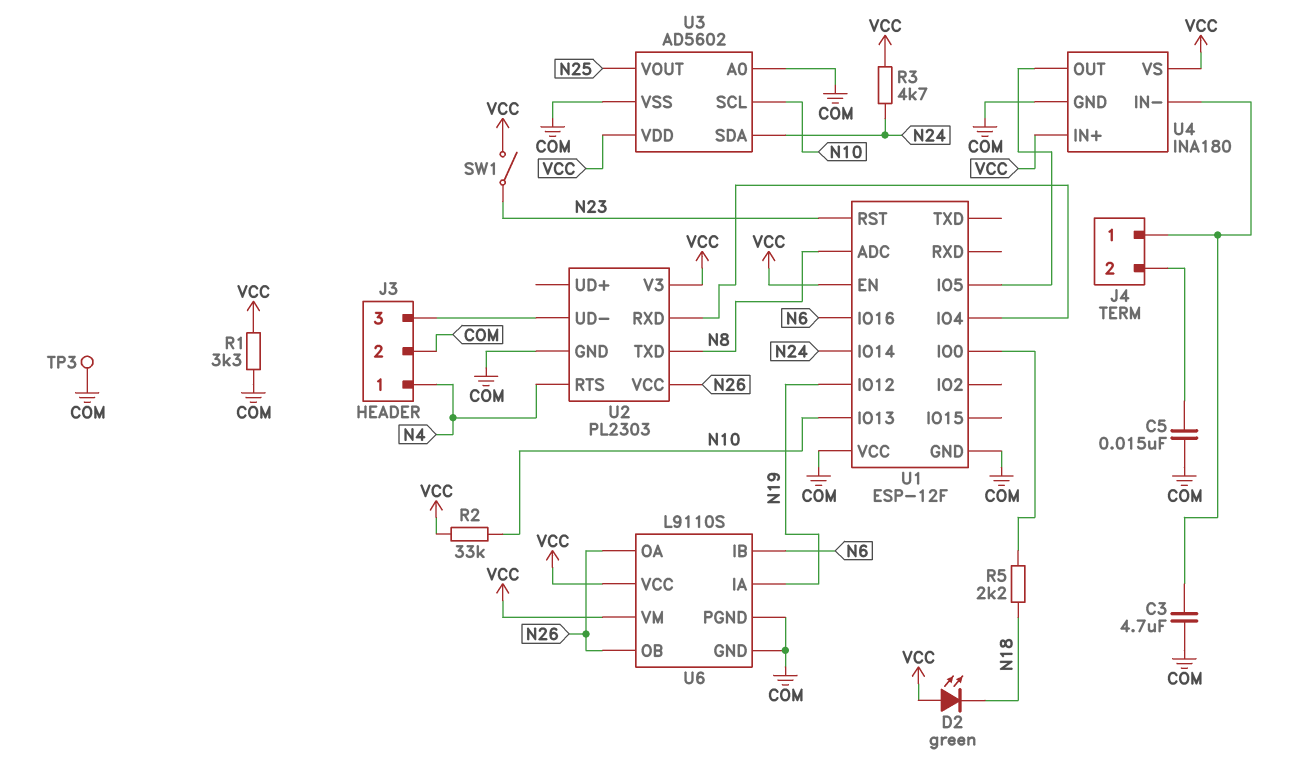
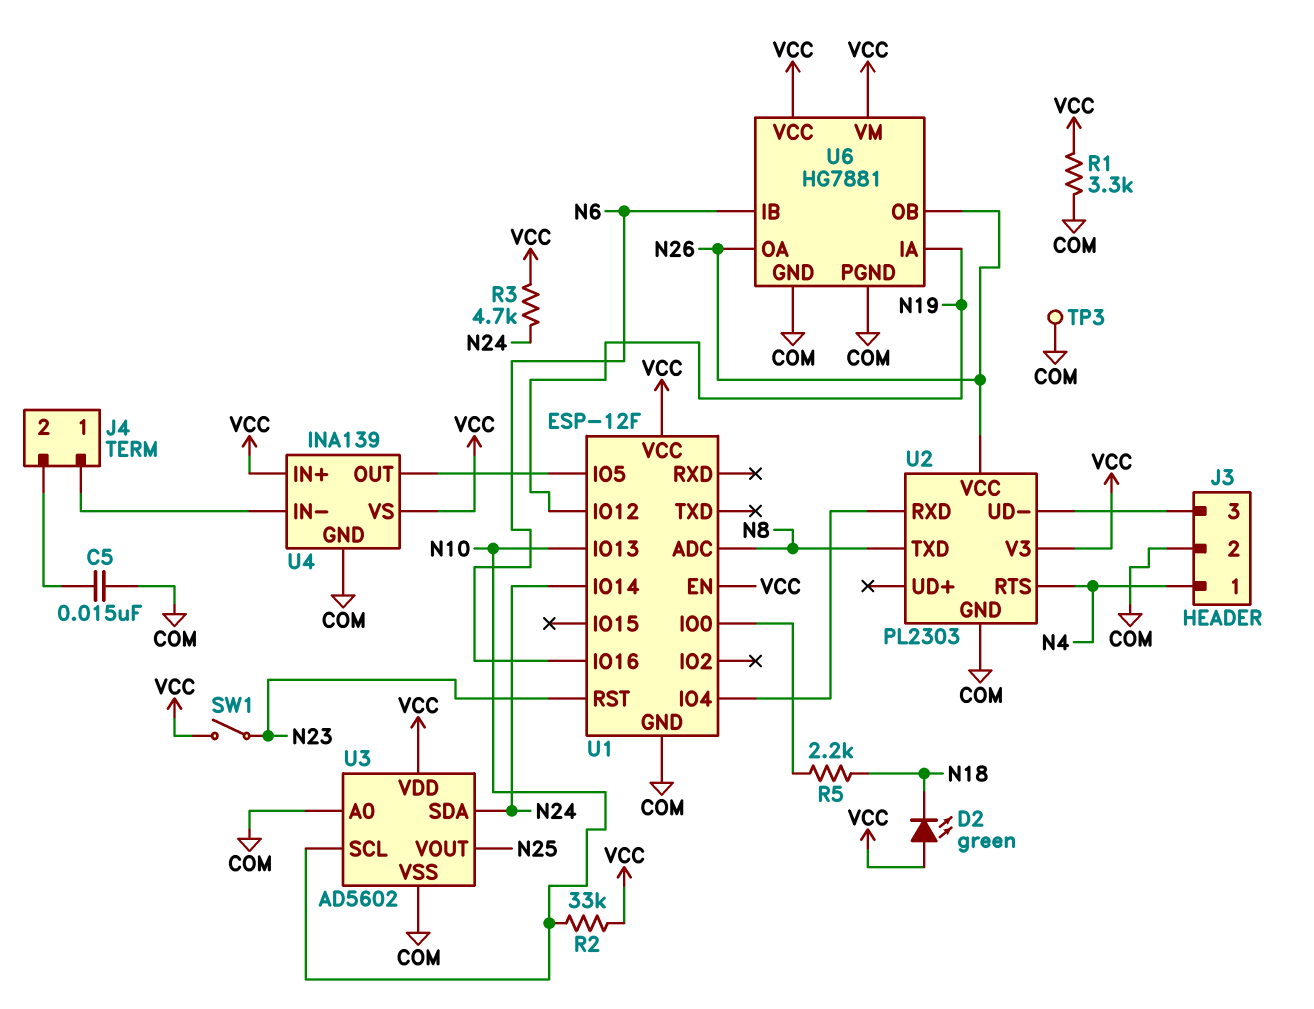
C3: 4.7uF (COM, J4/1) -> none
U1 pin VCC: COM -> VCC
U4: INA180 -> INA139
U6: L9110S -> HG7881

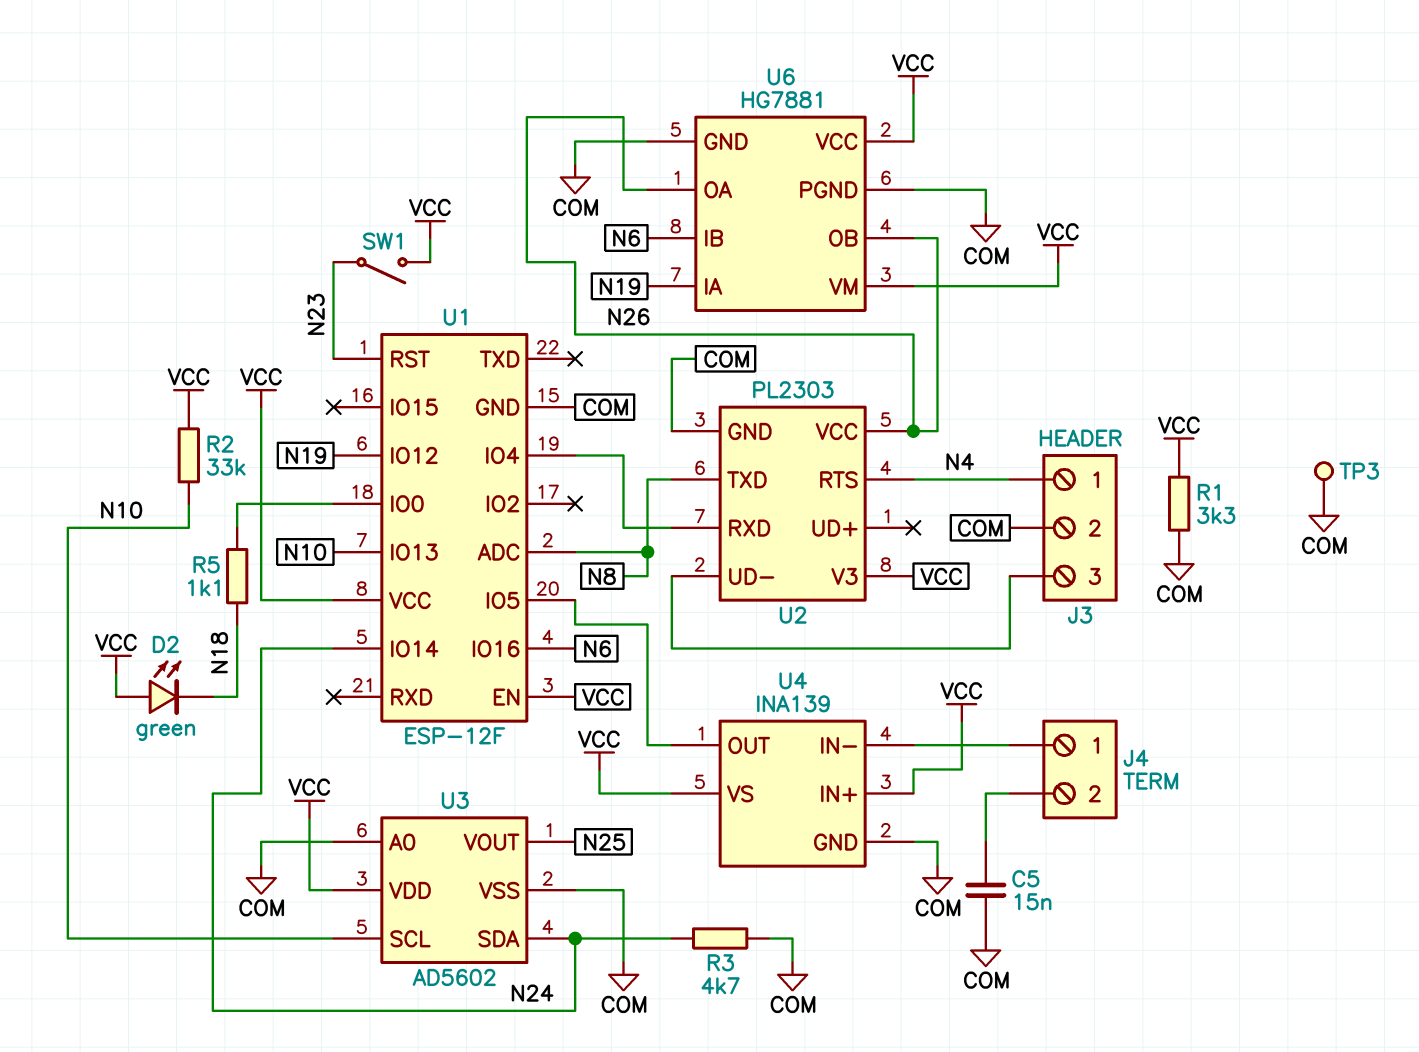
R3: 4.7k (N24, VCC) -> 4.7k (COM, N24)
R5: 2.2k (N18, U1/IO0) -> 1.1k (N18, U1/IO0)

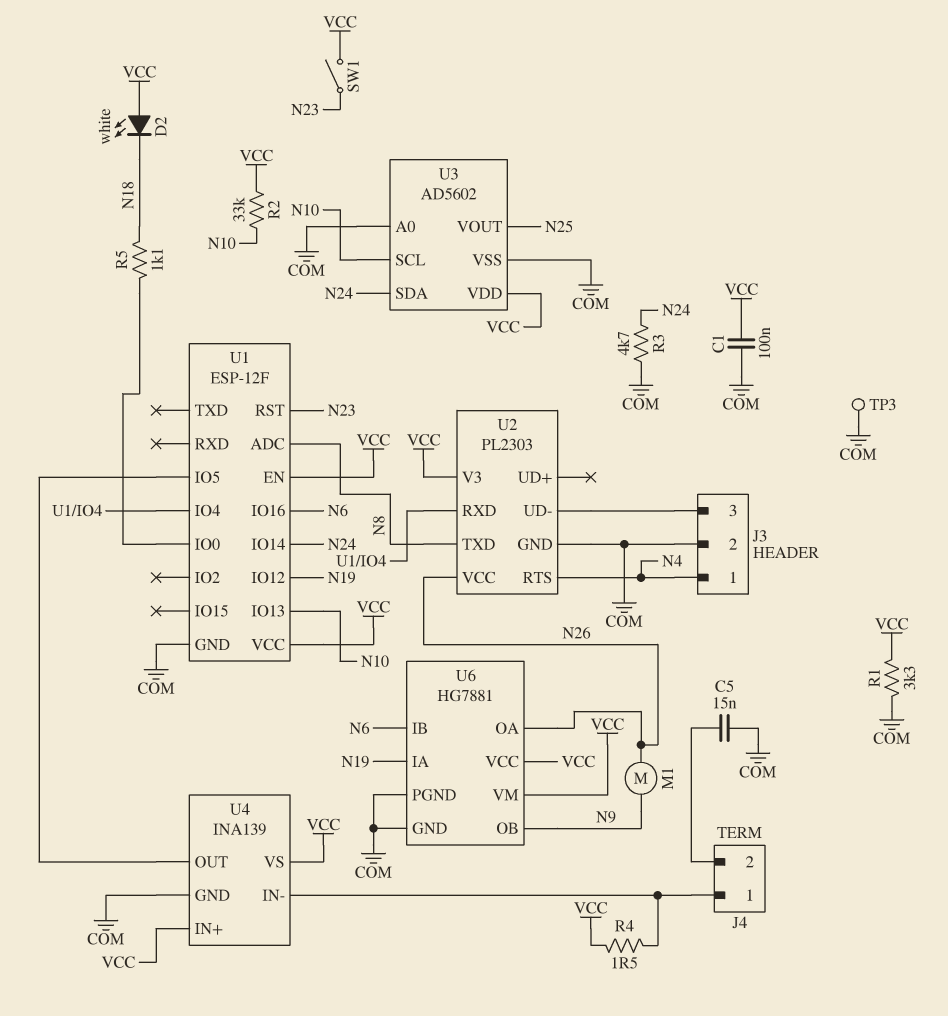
C1: none -> 100nF (COM, VCC)
D2: LED green (A VCC, K N18) -> LED white (A VCC, K N18)
M1: none -> motor (N9, N26)
R4: none -> 1.5 (J4/1, VCC)
U6 pin OB: N26 -> N9

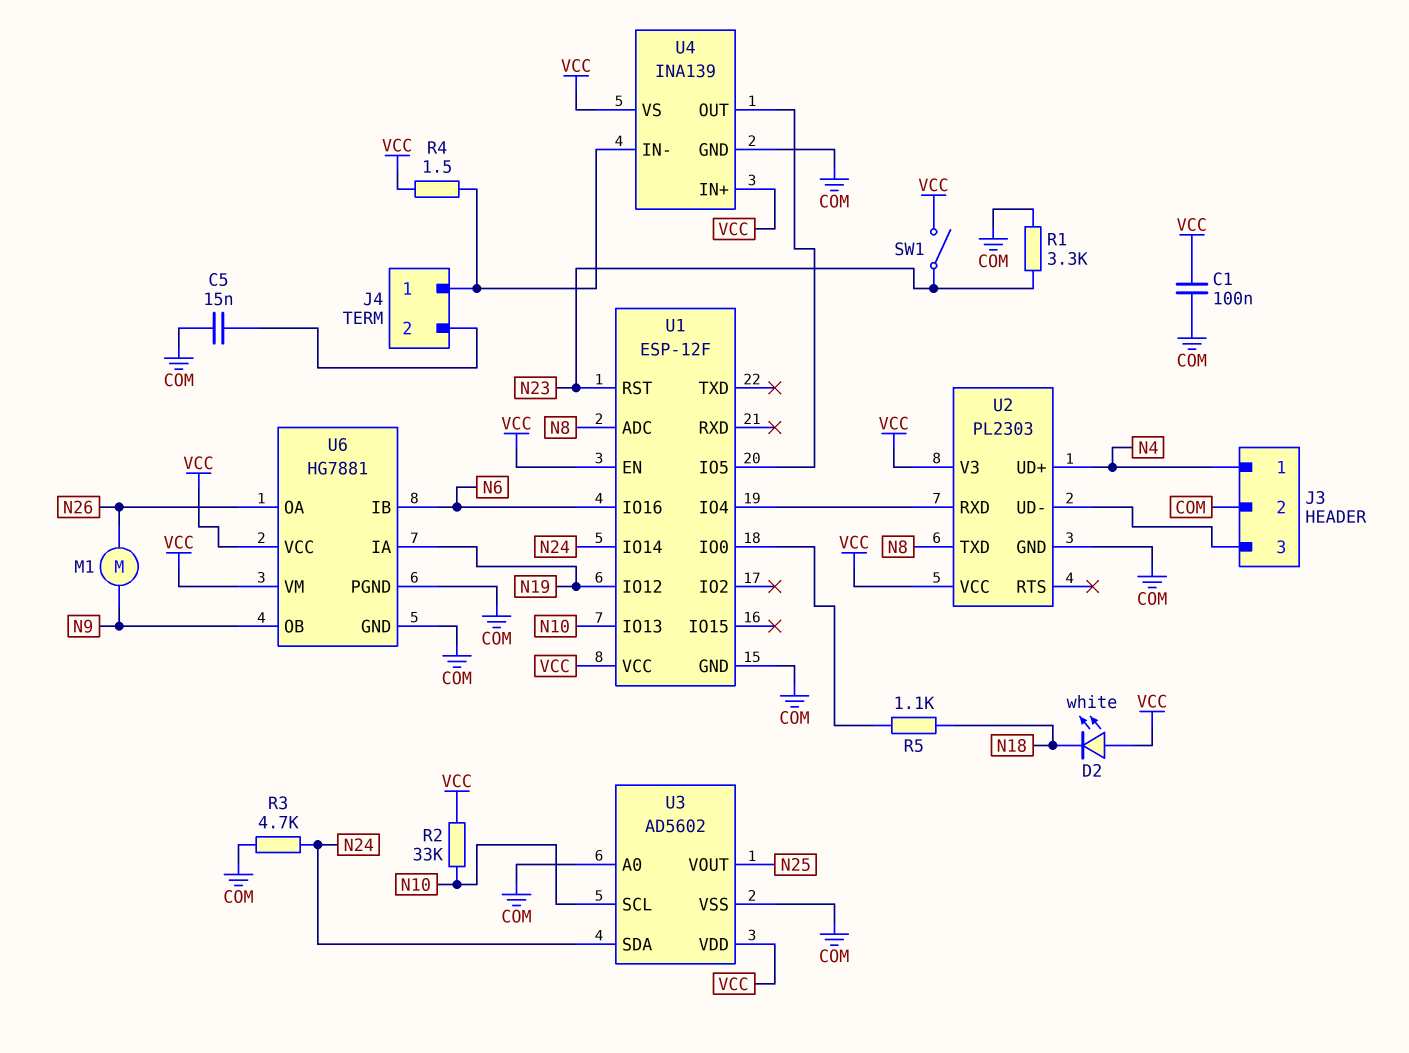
R1: 3.3k (COM, VCC) -> 3.3k (COM, N23)
TP3: test point (COM) -> none
U2 pin RTS: N4 -> none
U2 pin UD+: none -> N4
U2 pin VCC: N26 -> VCC

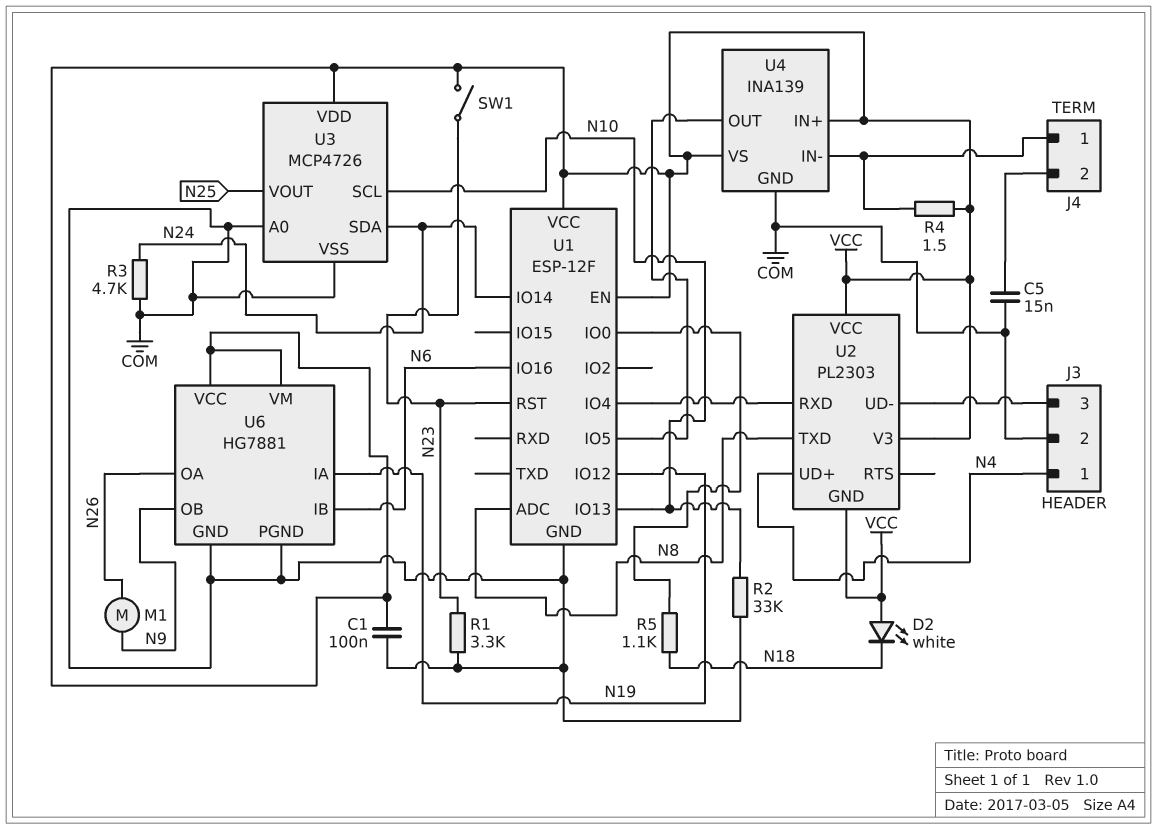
R2: 33k (N10, VCC) -> 33k (COM, N10)
U2 pin GND: COM -> VCC
U3: AD5602 -> MCP4726

